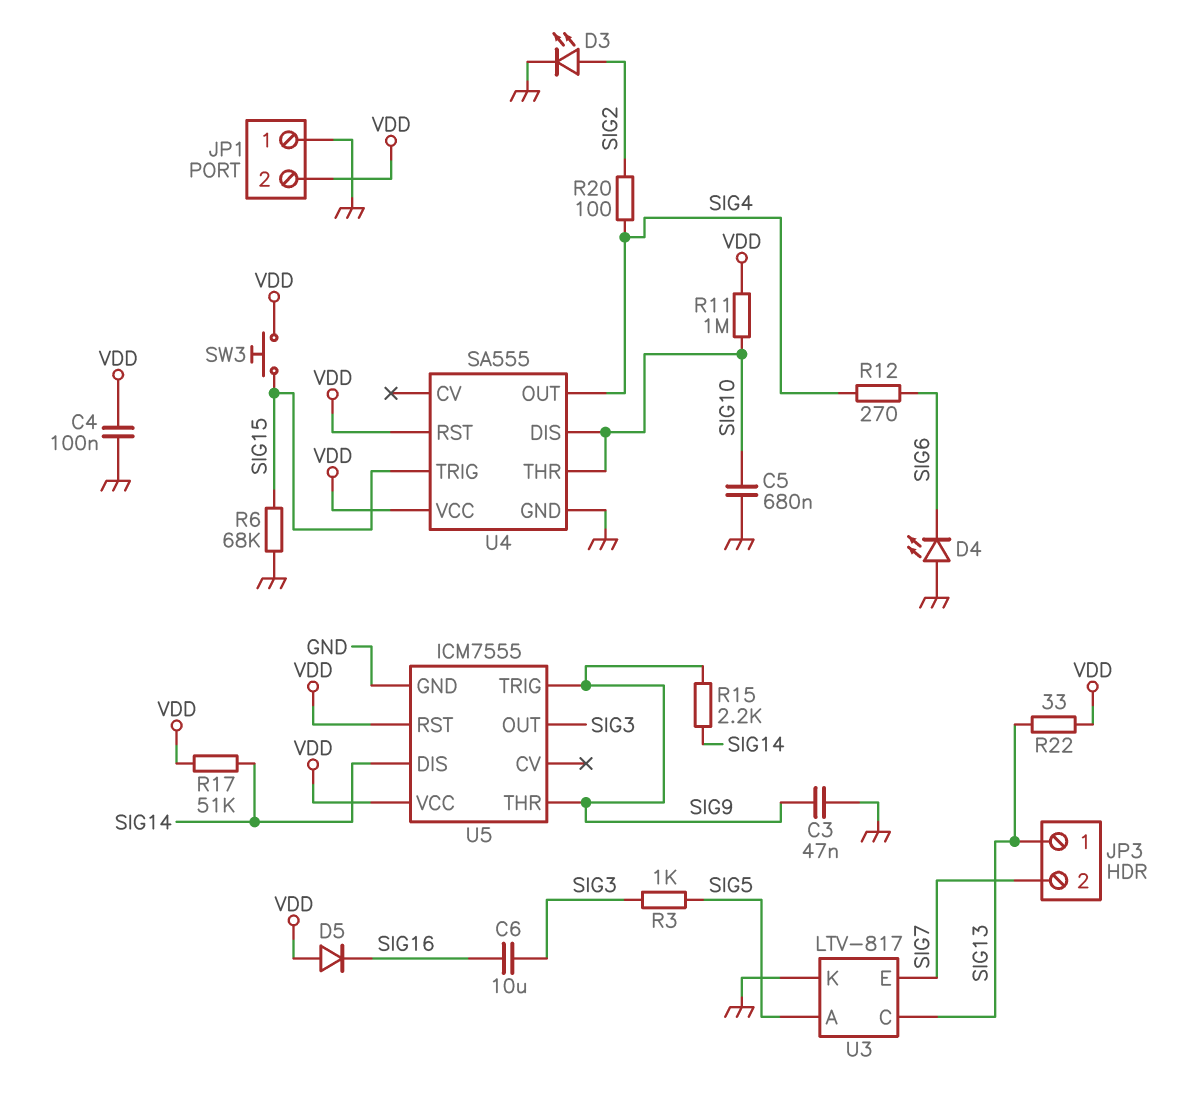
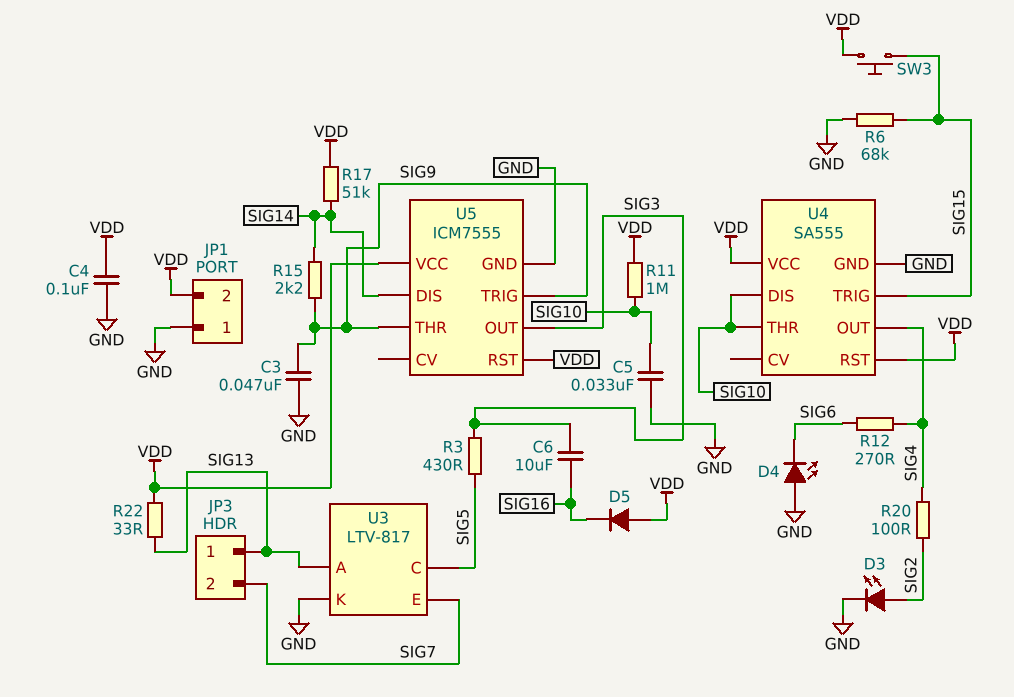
C5: 680nF (GND, SIG10) -> 33nF (GND, SIG10)
R3: 1k (SIG3, SIG5) -> 430 (SIG3, SIG5)
U3 pin A: SIG5 -> SIG13
U3 pin C: SIG13 -> SIG5

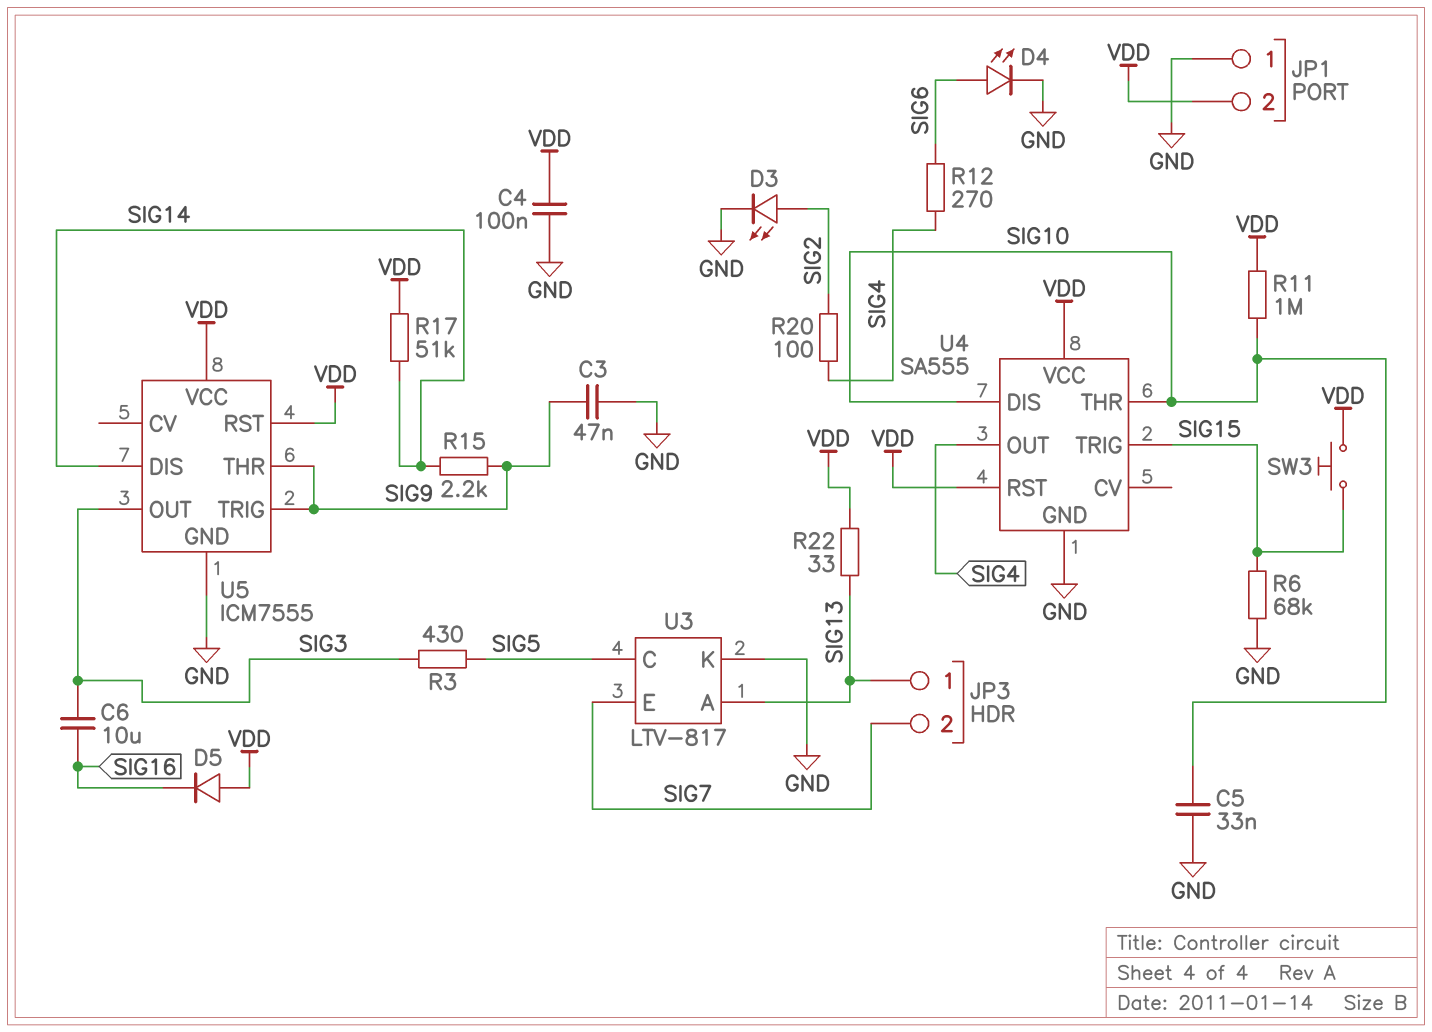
D4: LED (A GND, K SIG6) -> LED (A SIG6, K GND)

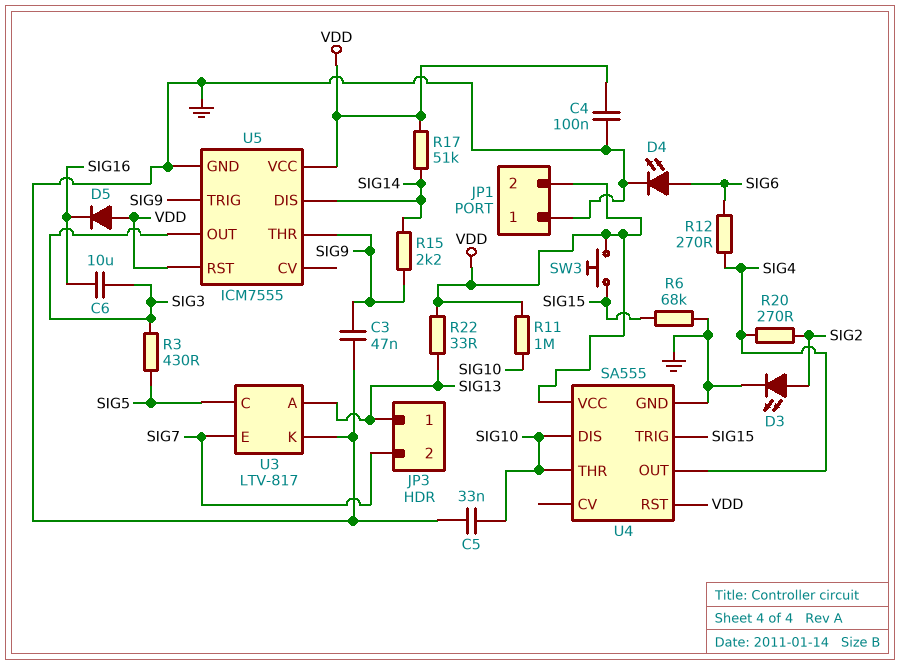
R20: 100 (SIG2, SIG4) -> 270 (SIG2, SIG4)

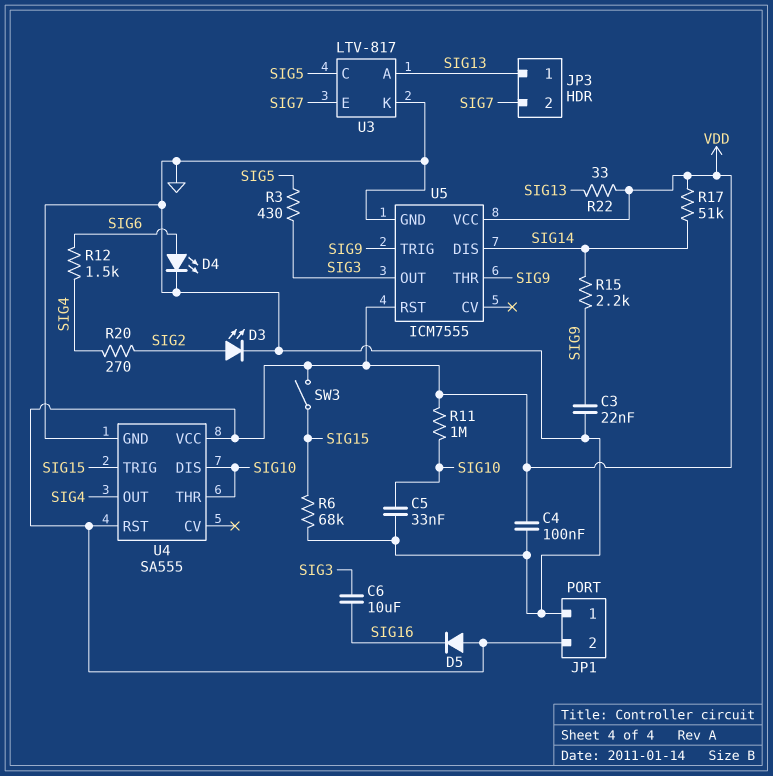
C3: 47nF (GND, SIG9) -> 22nF (GND, SIG9)
R12: 270 (SIG4, SIG6) -> 1.5k (SIG4, SIG6)
SW3: button (SIG15, VDD) -> switch (SIG15, VDD)

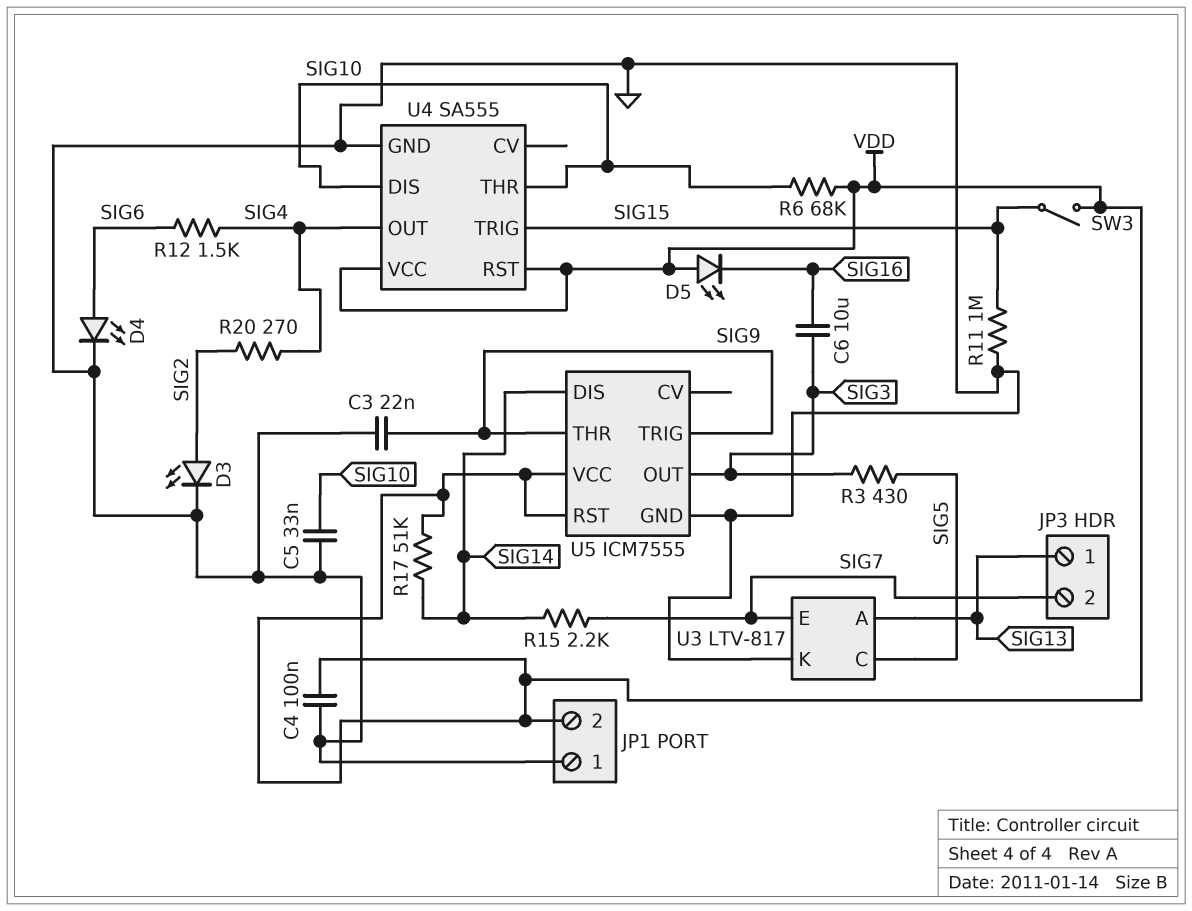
D5: diode (A VDD, K SIG16) -> LED (A VDD, K SIG16)
R6: 68k (GND, SIG15) -> 68k (SIG10, VDD)
R11: 1M (SIG10, VDD) -> 1M (GND, SIG15)
R15: 2.2k (SIG9, SIG14) -> 2.2k (SIG7, SIG14)
R22: 33 (SIG13, VDD) -> none

